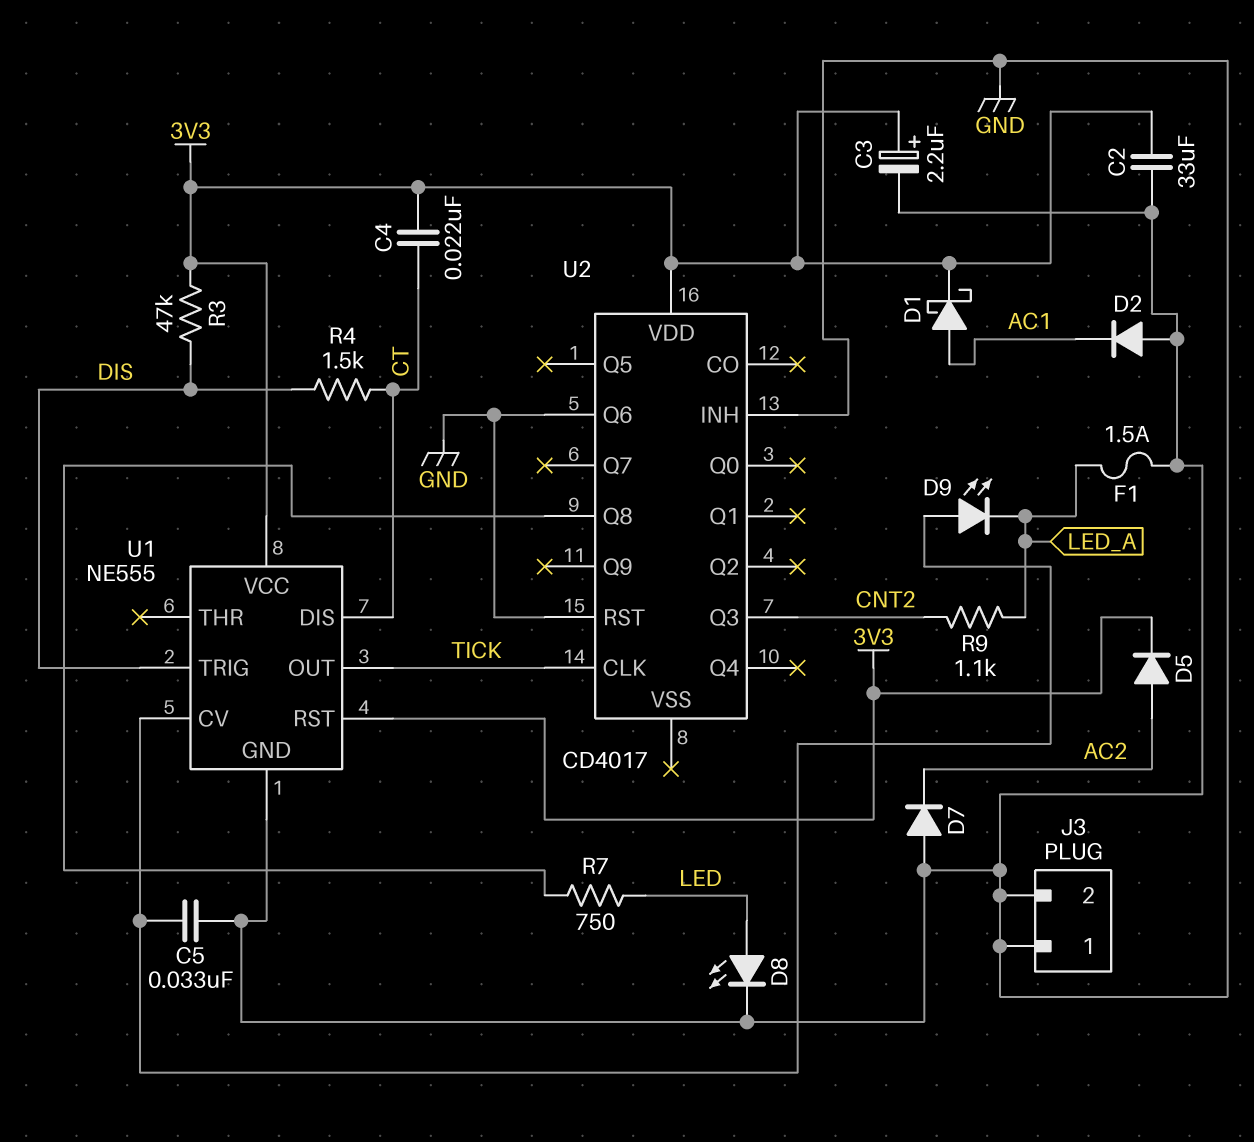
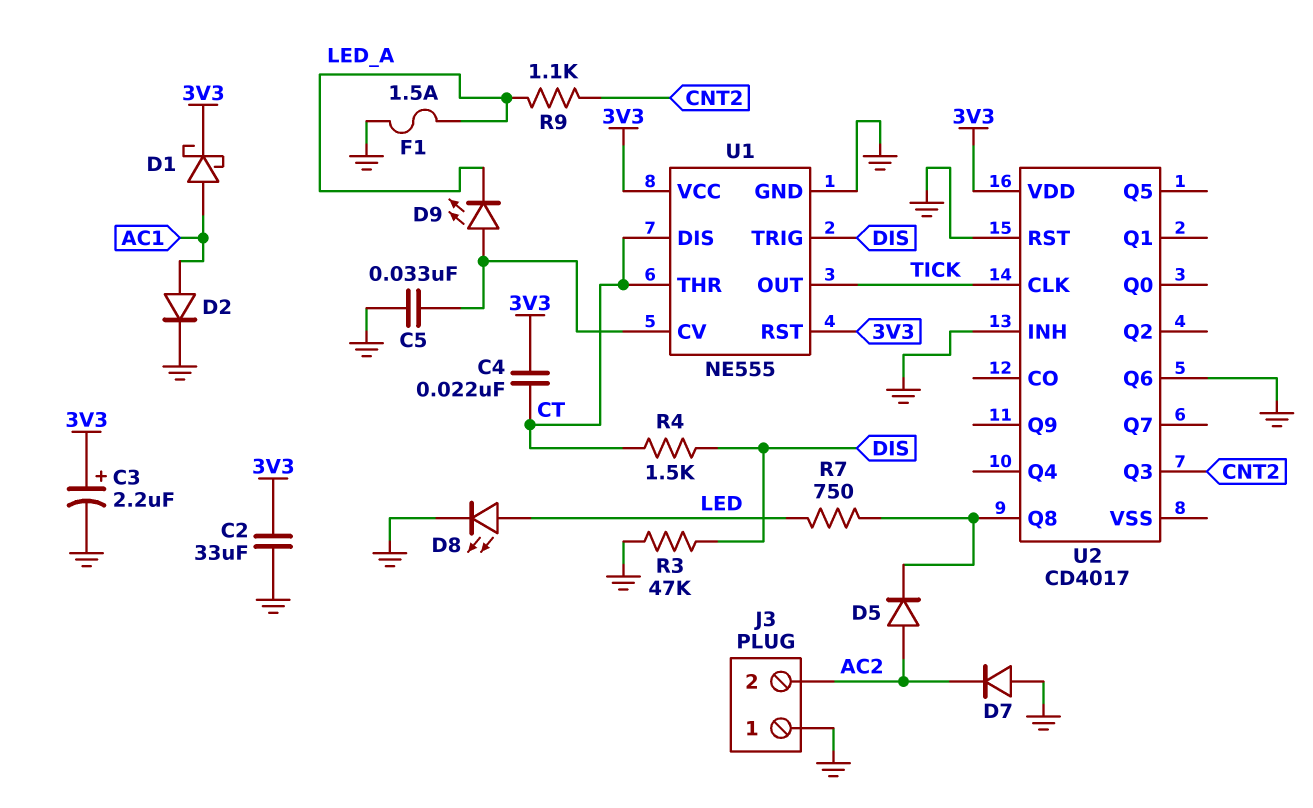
D2: diode (A GND, K AC1) -> diode (A AC1, K GND)
D5: diode (A AC2, K 3V3) -> diode (A AC2, K U2/Q8)
J3 pin 2: GND -> AC2
R3: 47k (3V3, DIS) -> 47k (DIS, GND)
U1 pin THR: none -> CT

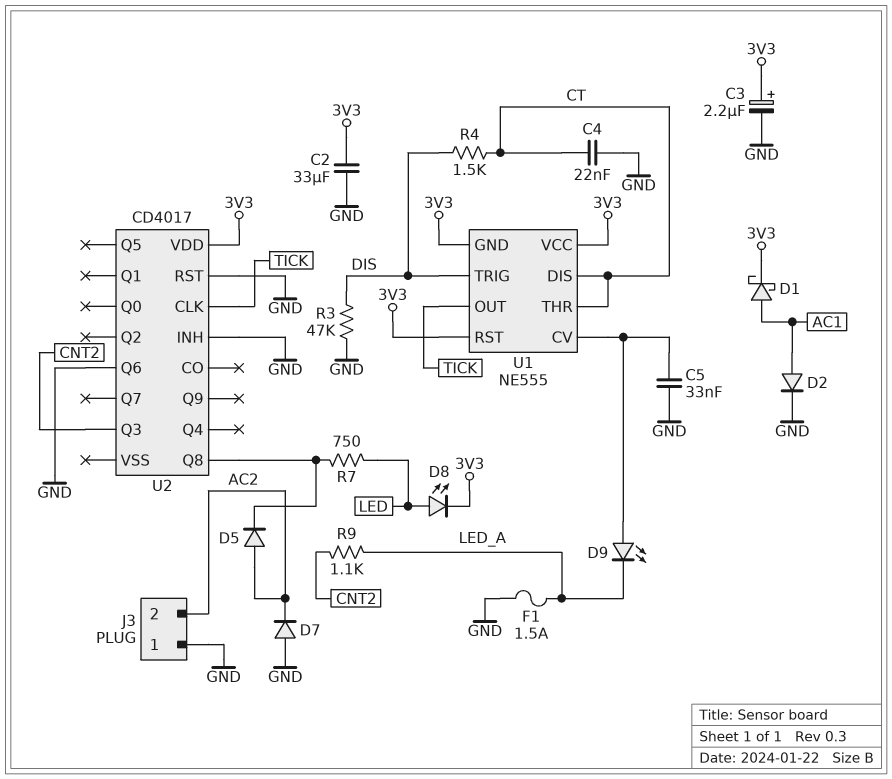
C4: 22nF (3V3, CT) -> 22nF (CT, GND)
D8: LED (A LED, K GND) -> LED (A LED, K 3V3)
U1 pin GND: GND -> 3V3

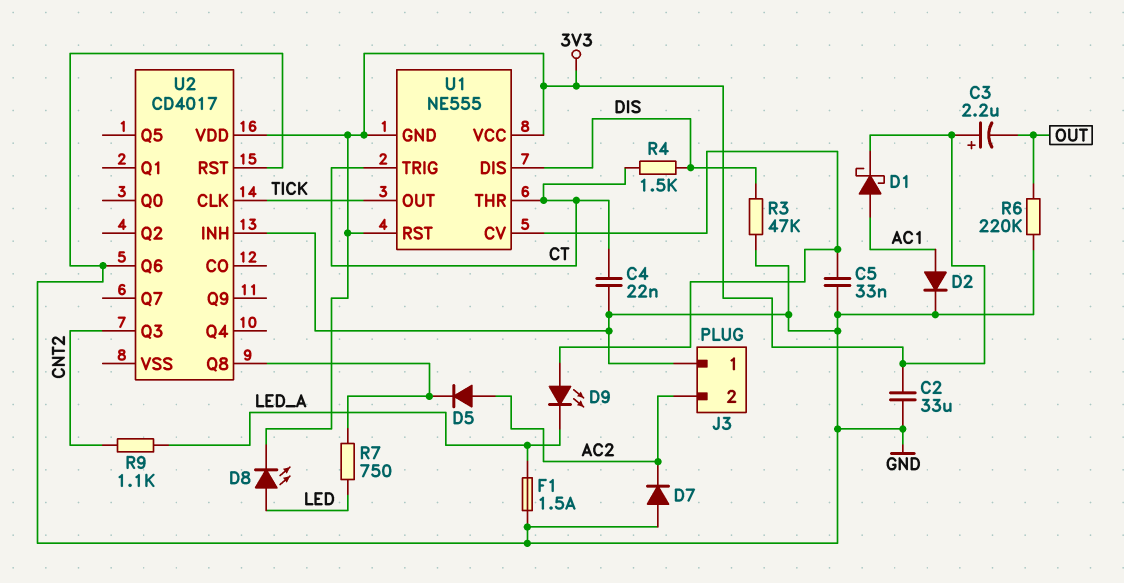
C3: 2.2uF (plus 3V3, minus GND) -> 2.2uF (plus 3V3, minus OUT)
R6: none -> 220k (GND, OUT)
U1 pin DIS: CT -> DIS
U1 pin TRIG: DIS -> CT

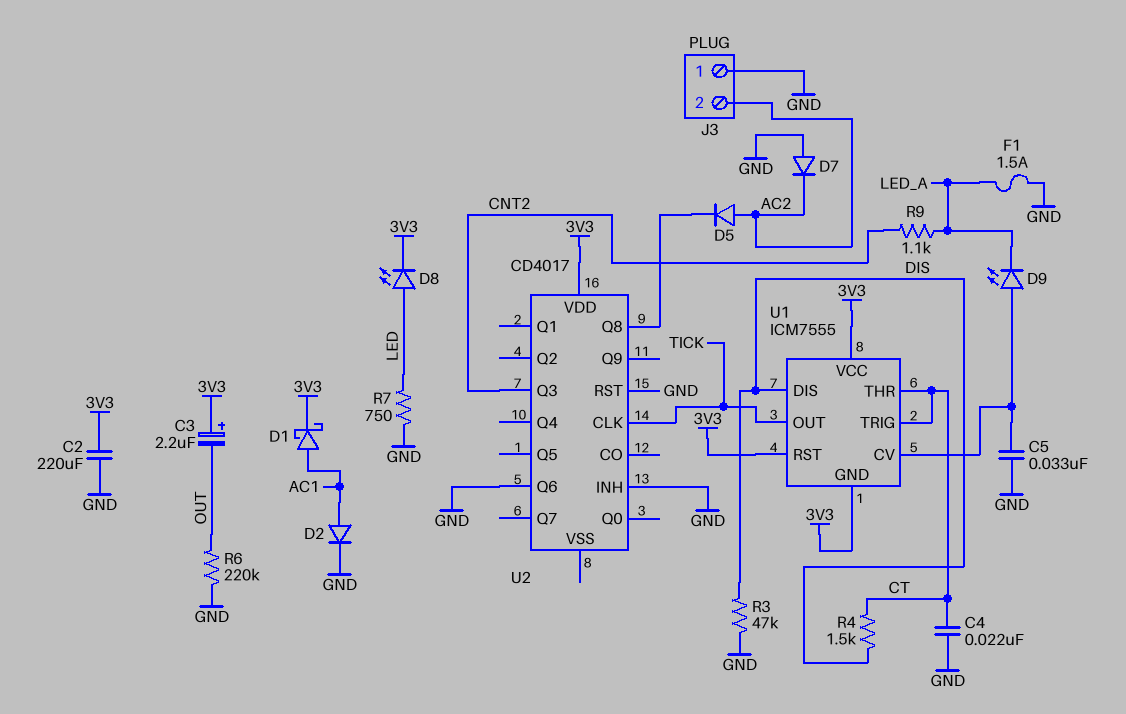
C2: 33uF (3V3, GND) -> 220uF (3V3, GND)
R7: 750 (LED, U2/Q8) -> 750 (GND, LED)
U1: NE555 -> ICM7555

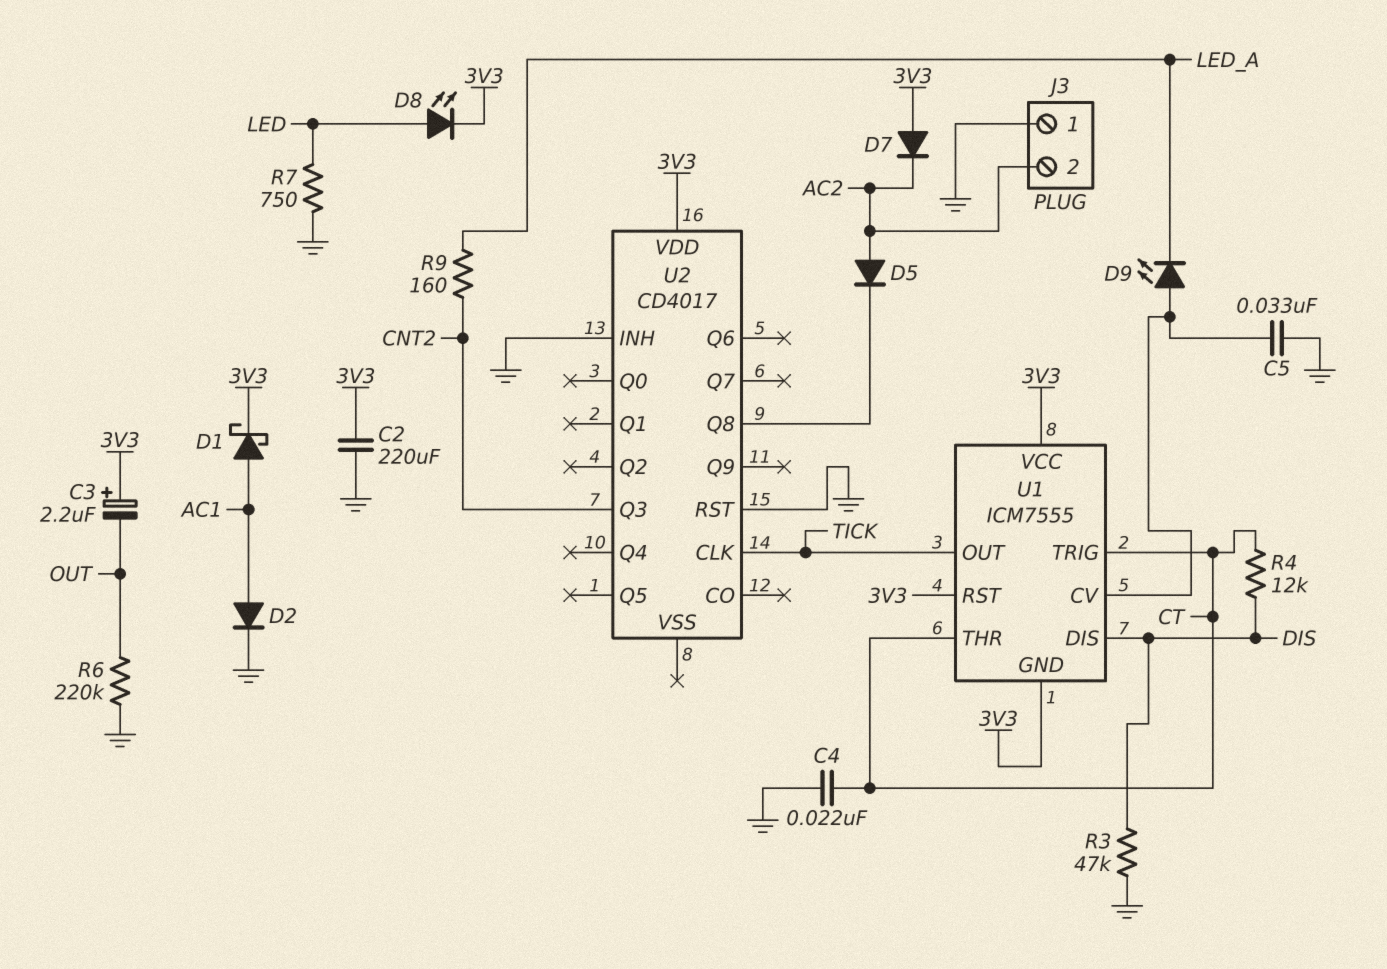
D7: diode (A GND, K AC2) -> diode (A 3V3, K AC2)
F1: 1.5A (GND, LED_A) -> none
R4: 1.5k (CT, DIS) -> 12k (CT, DIS)
R9: 1.1k (CNT2, LED_A) -> 160 (CNT2, LED_A)
U2 pin Q6: GND -> none

